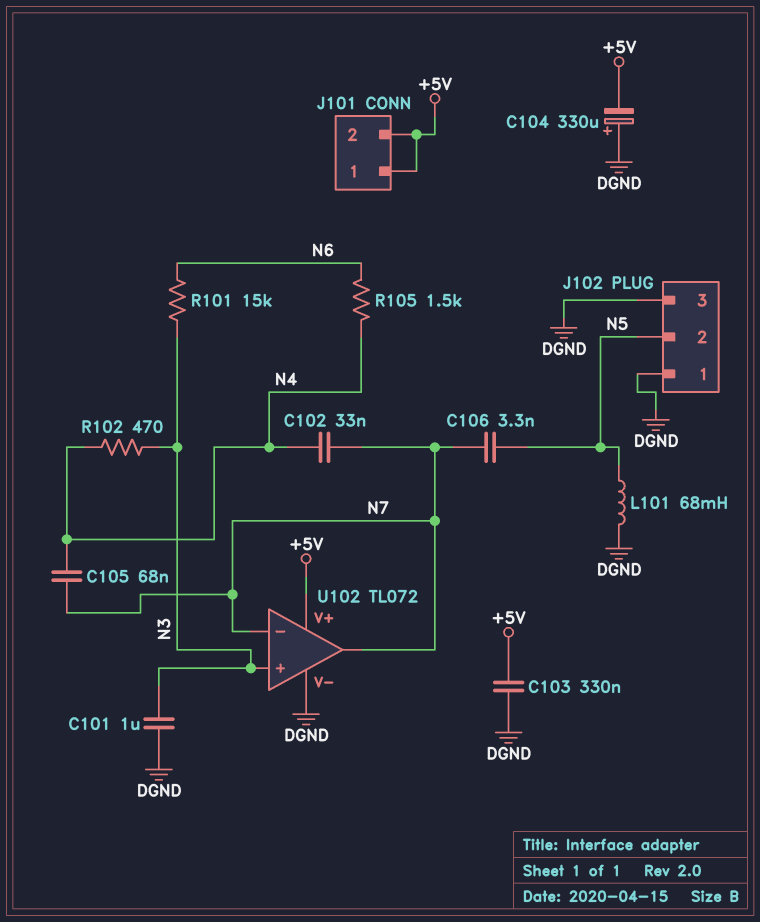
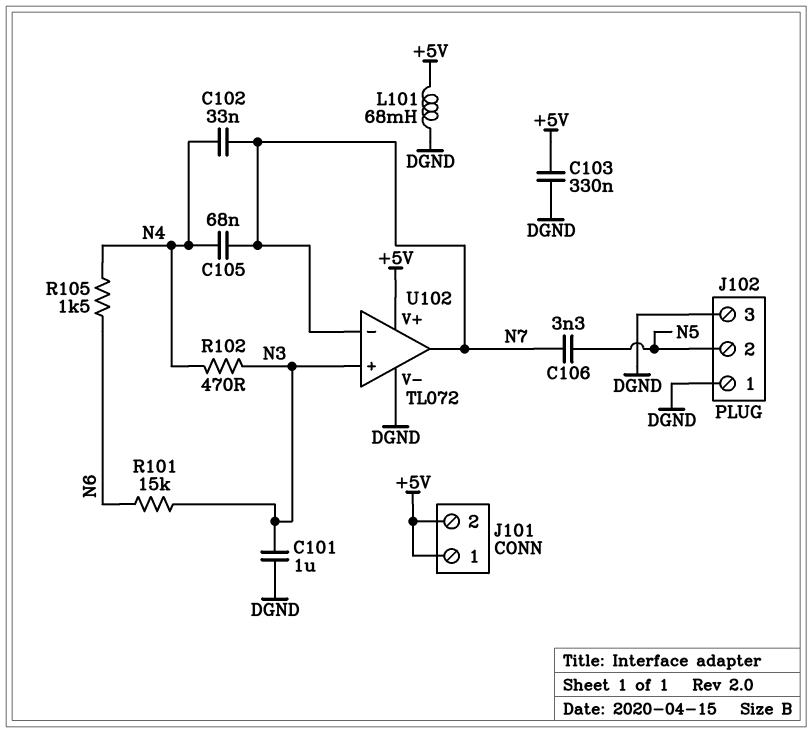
C104: 330uF (plus DGND, minus +5V) -> none
L101: 68mH (DGND, N5) -> 68mH (+5V, DGND)

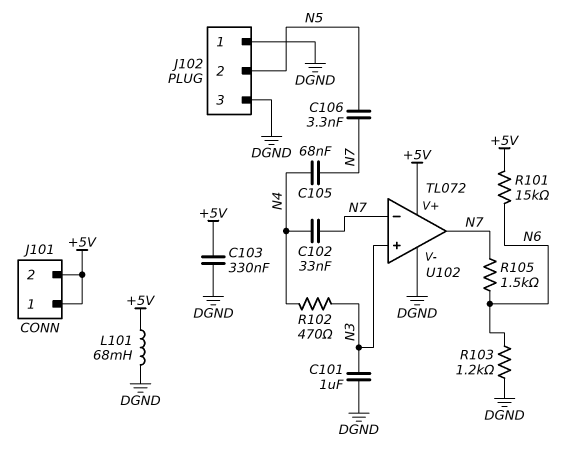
R101: 15k (N3, N6) -> 15k (+5V, N6)
R103: none -> 1.2k (DGND, N6)
R105: 1.5k (N4, N6) -> 1.5k (N6, N7)

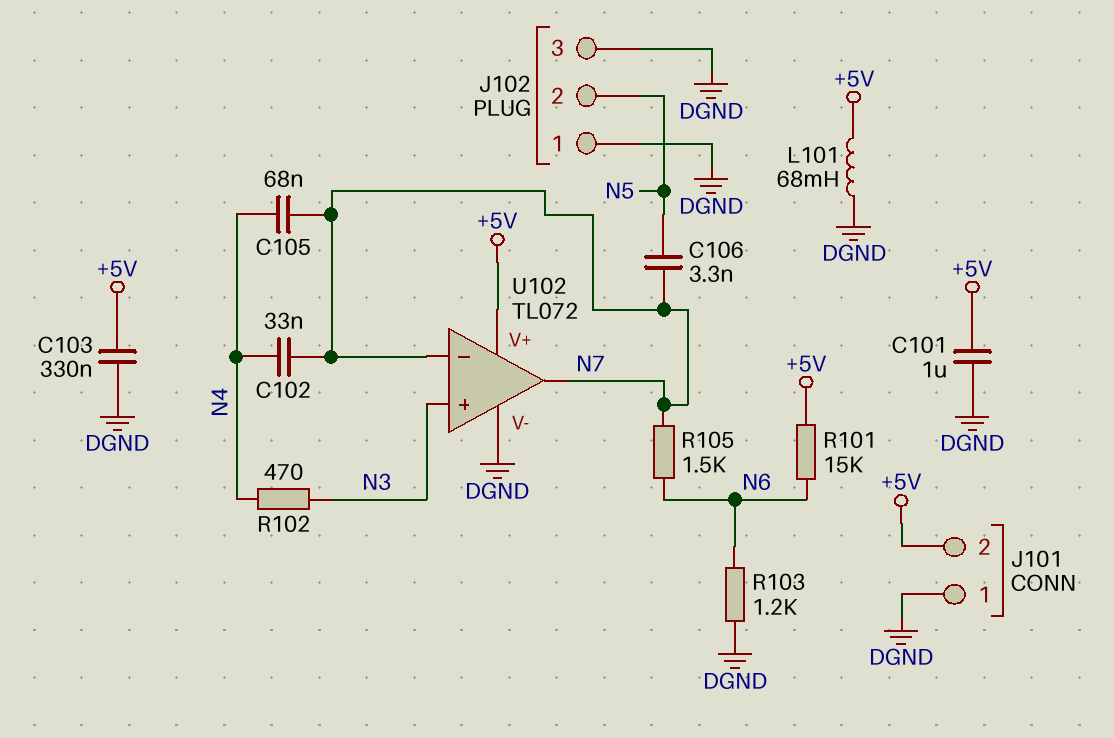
C101: 1uF (DGND, N3) -> 1uF (+5V, DGND)
J101 pin 1: +5V -> DGND

